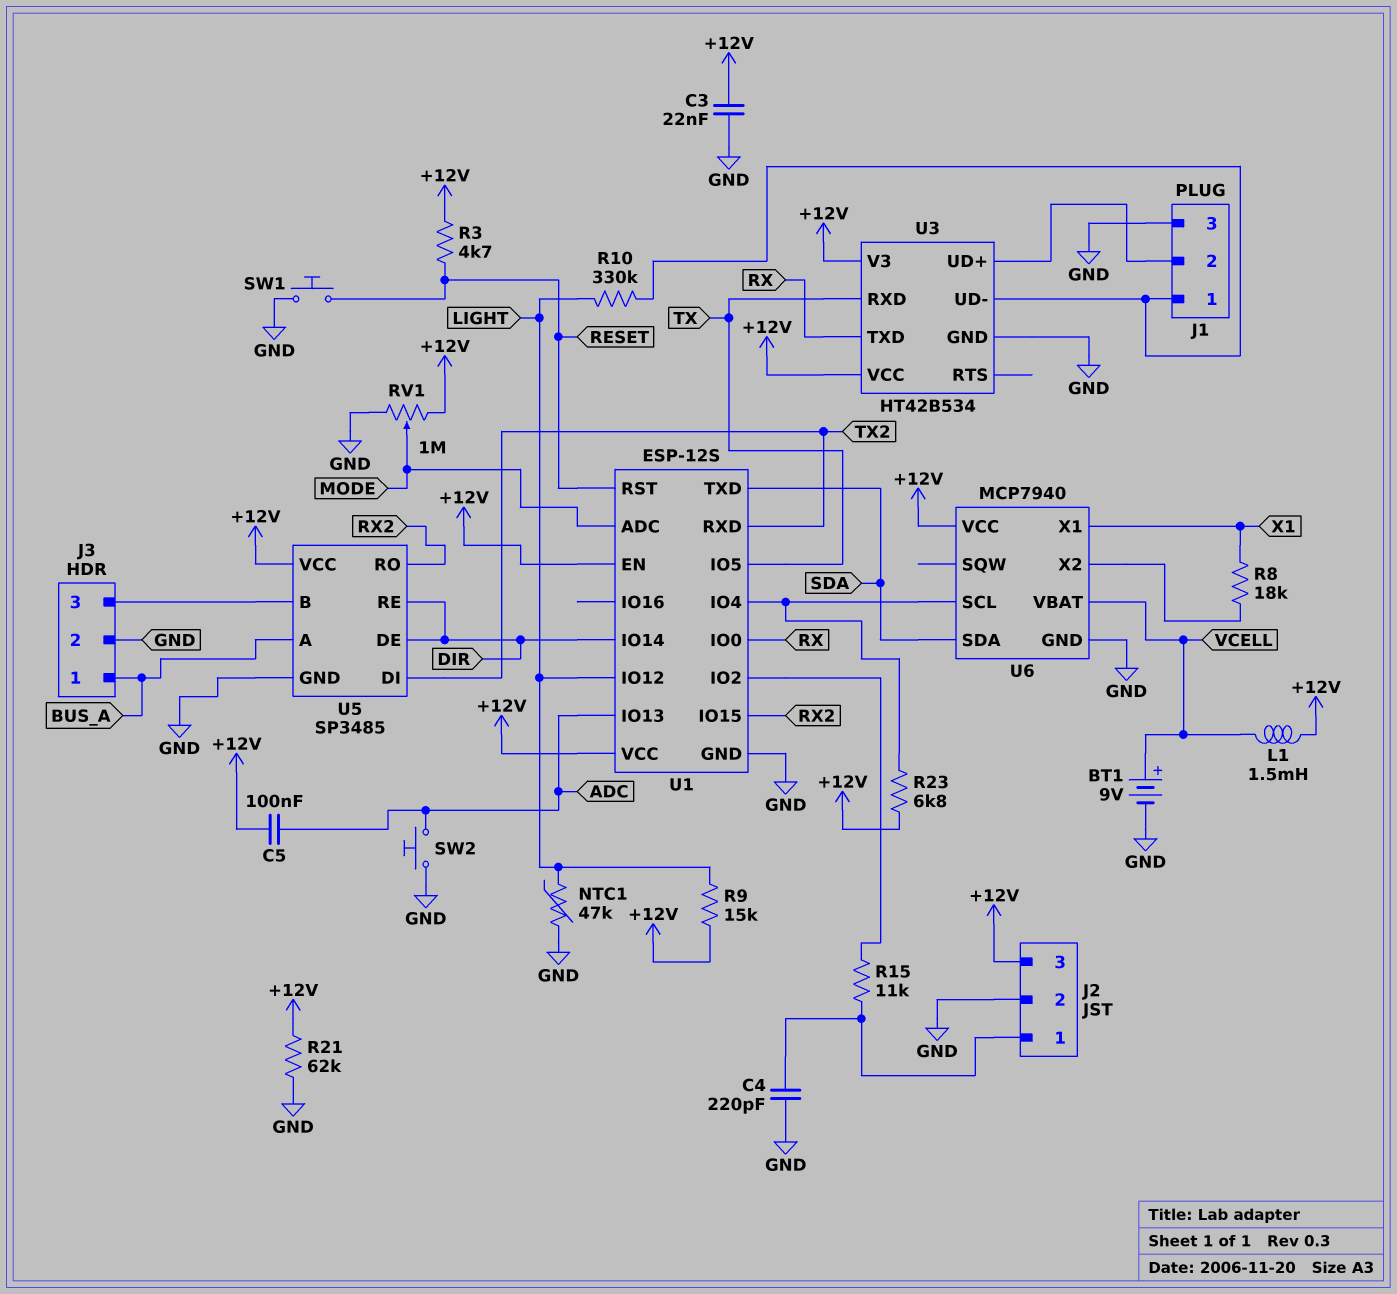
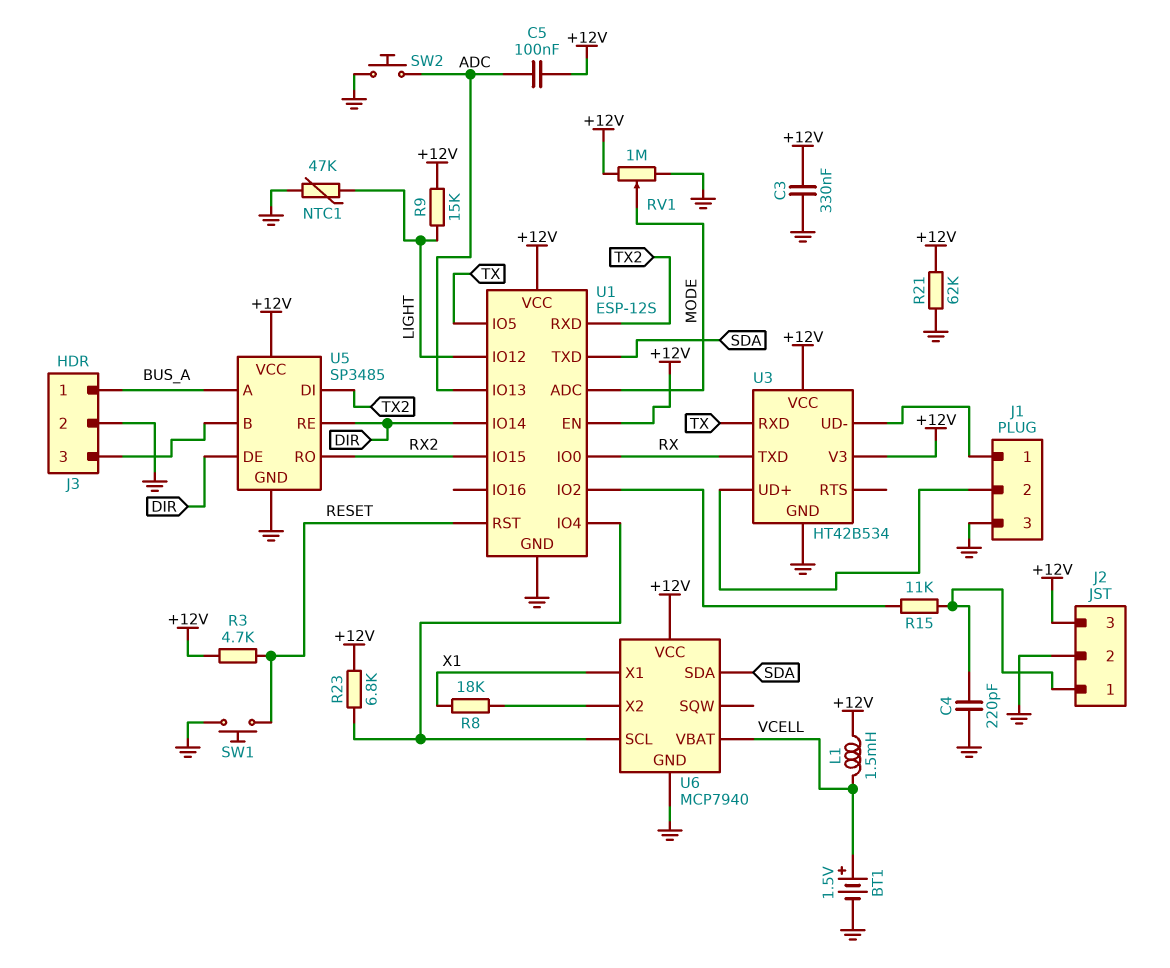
BT1: 9V (plus VCELL, minus GND) -> 1.5V (plus VCELL, minus GND)
C3: 22nF (+12V, GND) -> 330nF (+12V, GND)
R10: 330k (J1/1, LIGHT) -> none

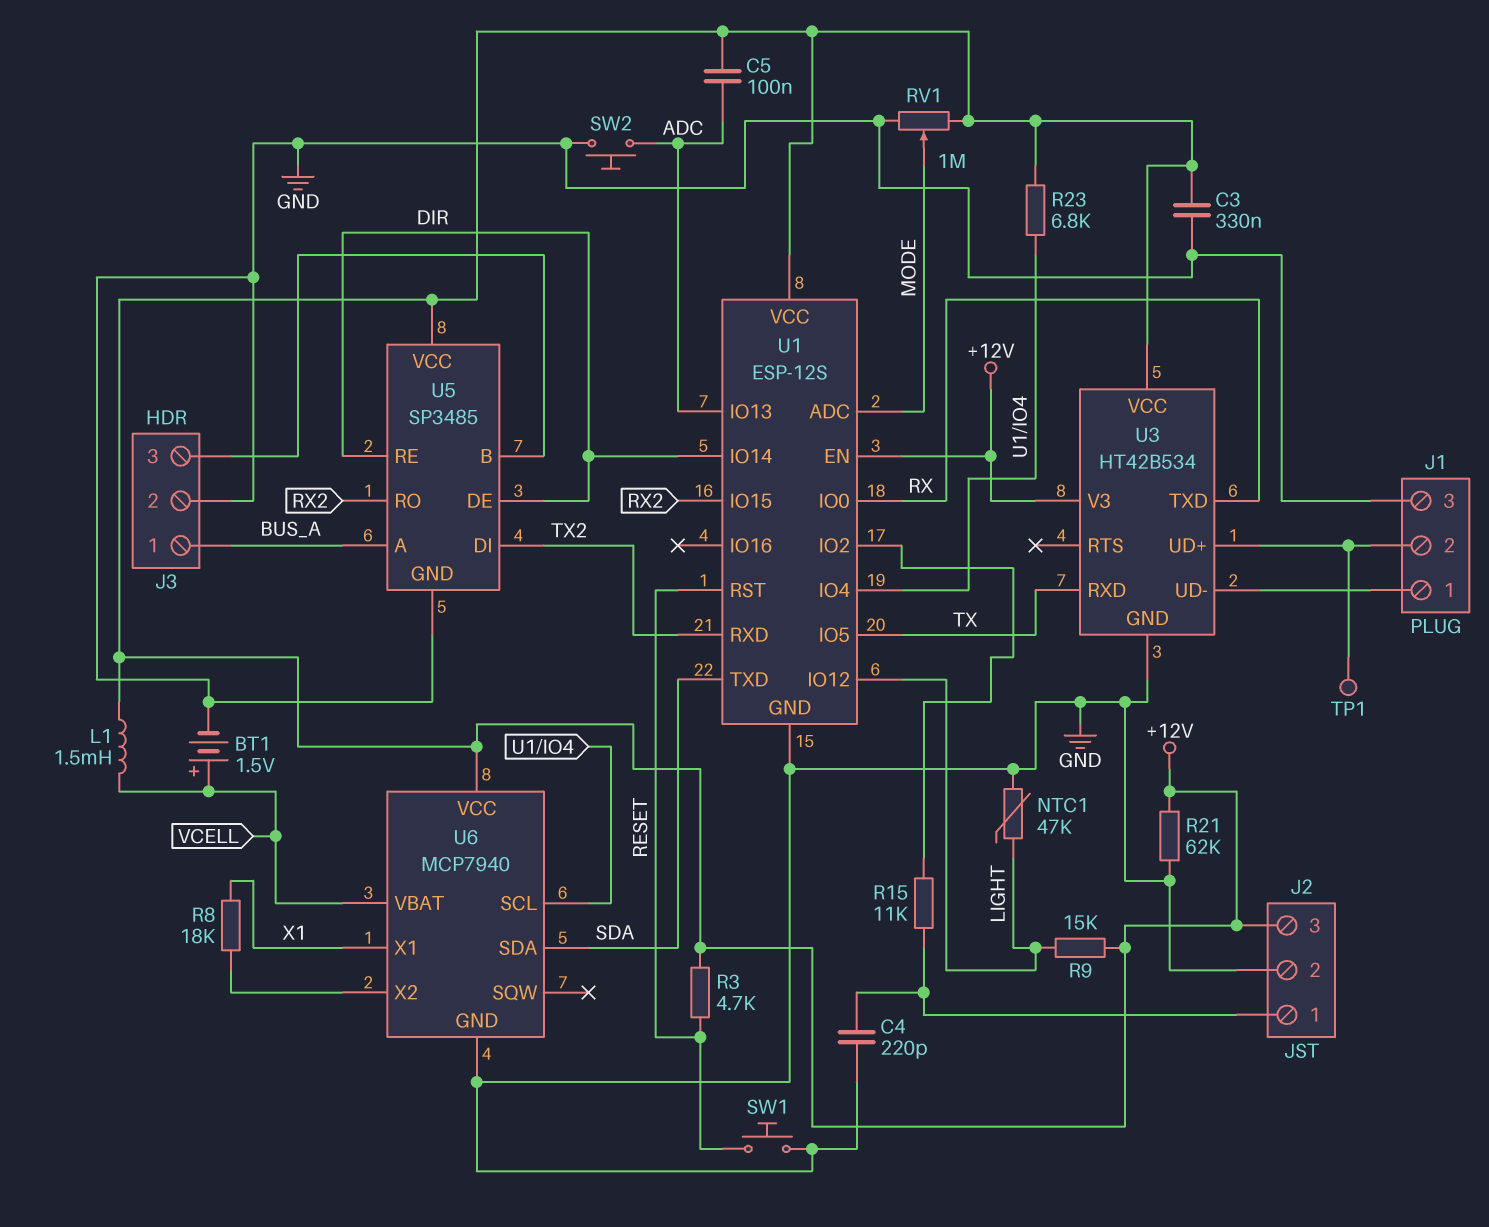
TP1: none -> test point (J1/2)

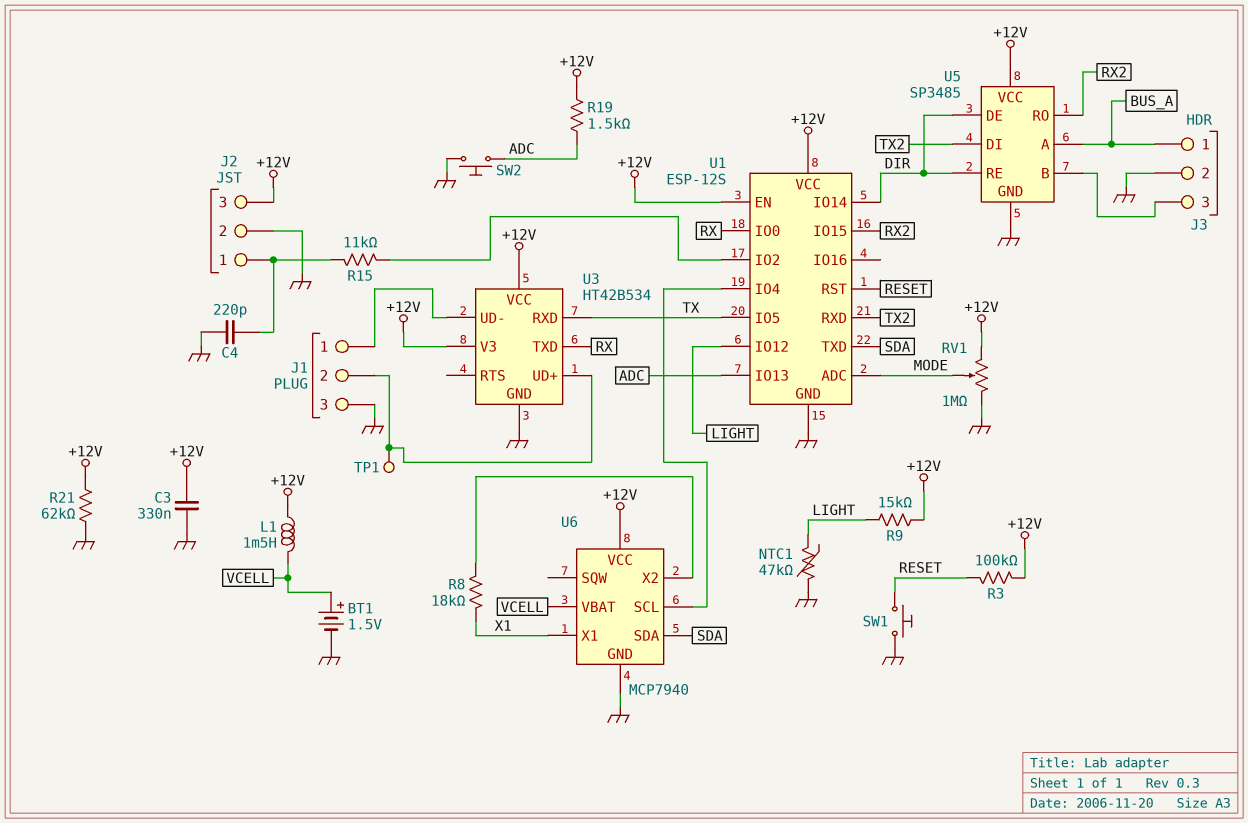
C5: 100nF (+12V, ADC) -> none
R3: 4.7k (+12V, RESET) -> 100k (+12V, RESET)
R19: none -> 1.5k (+12V, ADC)
R23: 6.8k (+12V, U1/IO4) -> none

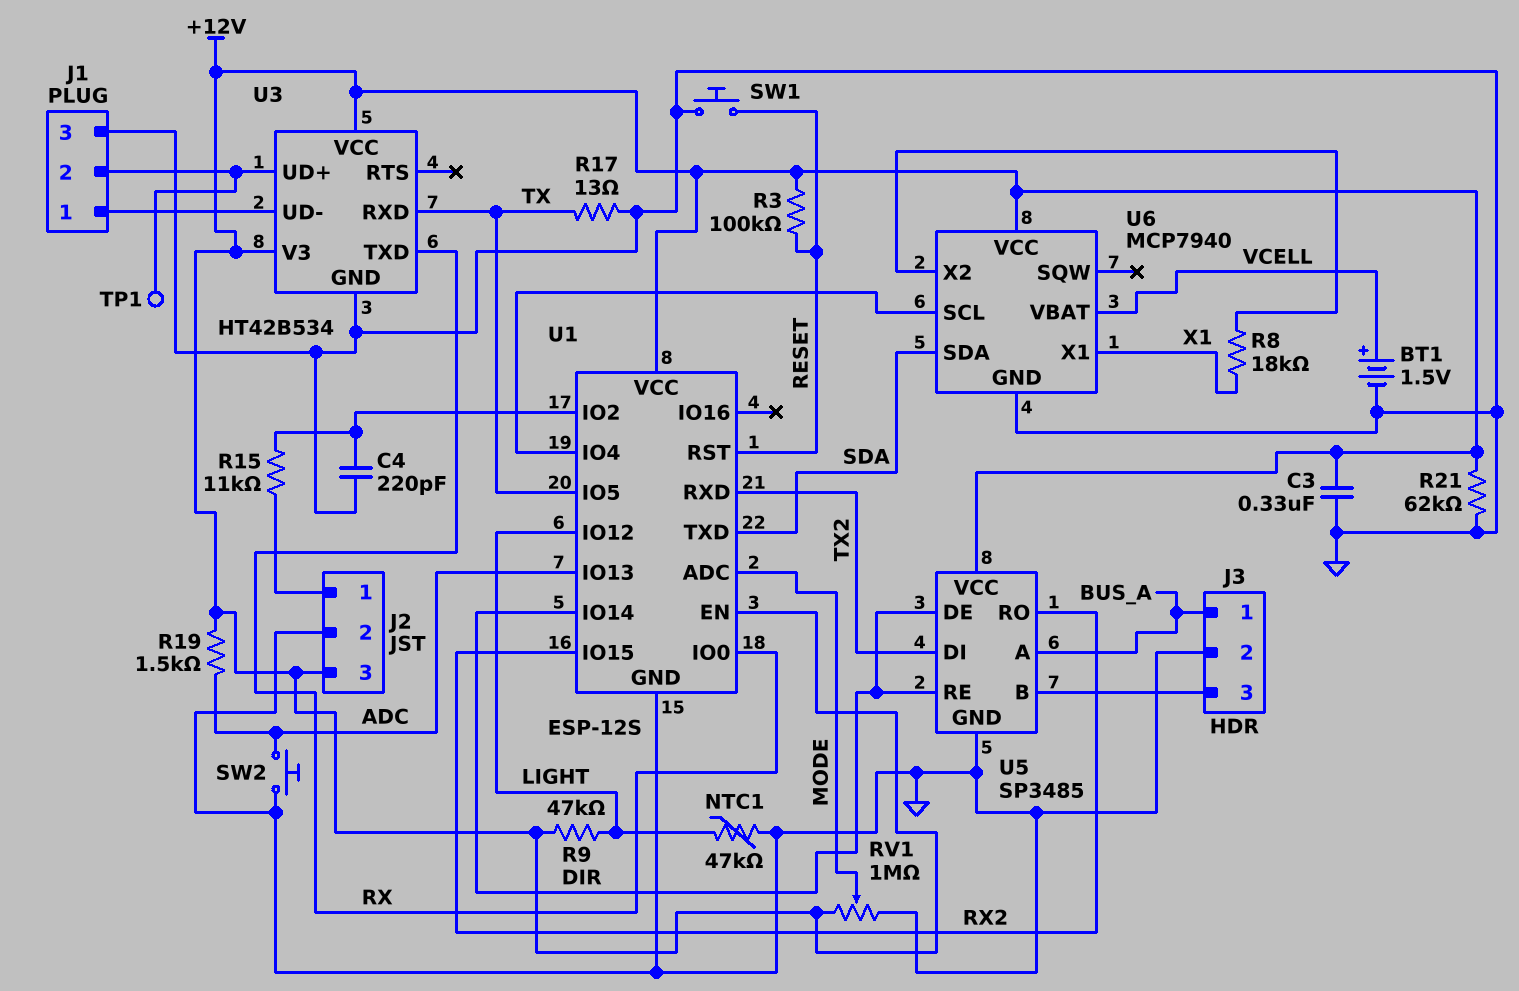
C4: 220pF (GND, J2/1) -> 220pF (GND, U1/IO2)
L1: 1.5mH (+12V, VCELL) -> none
R9: 15k (+12V, LIGHT) -> 47k (+12V, LIGHT)
R17: none -> 13 (GND, TX)

